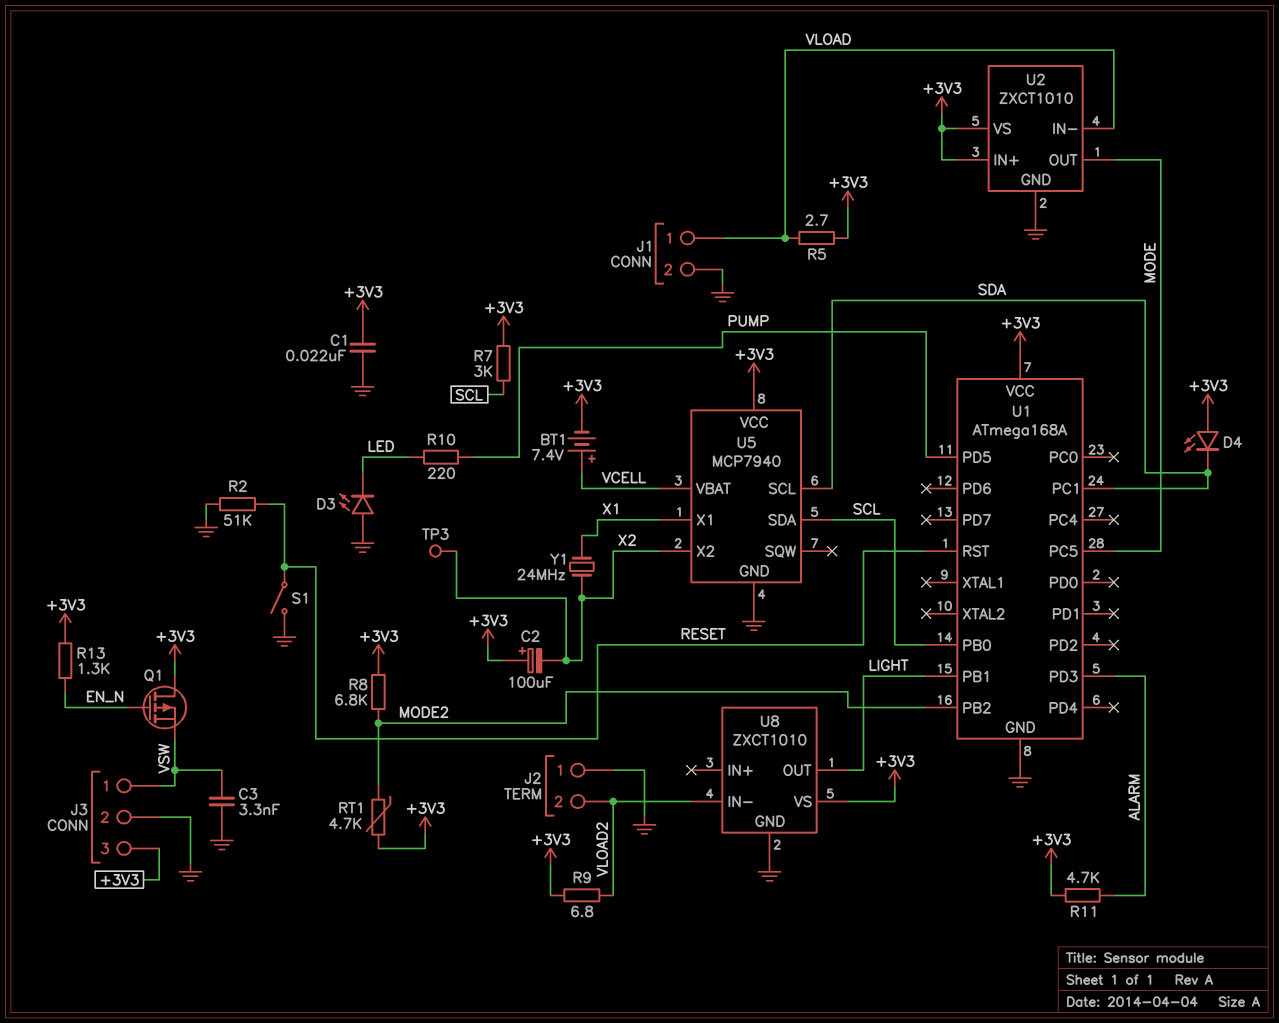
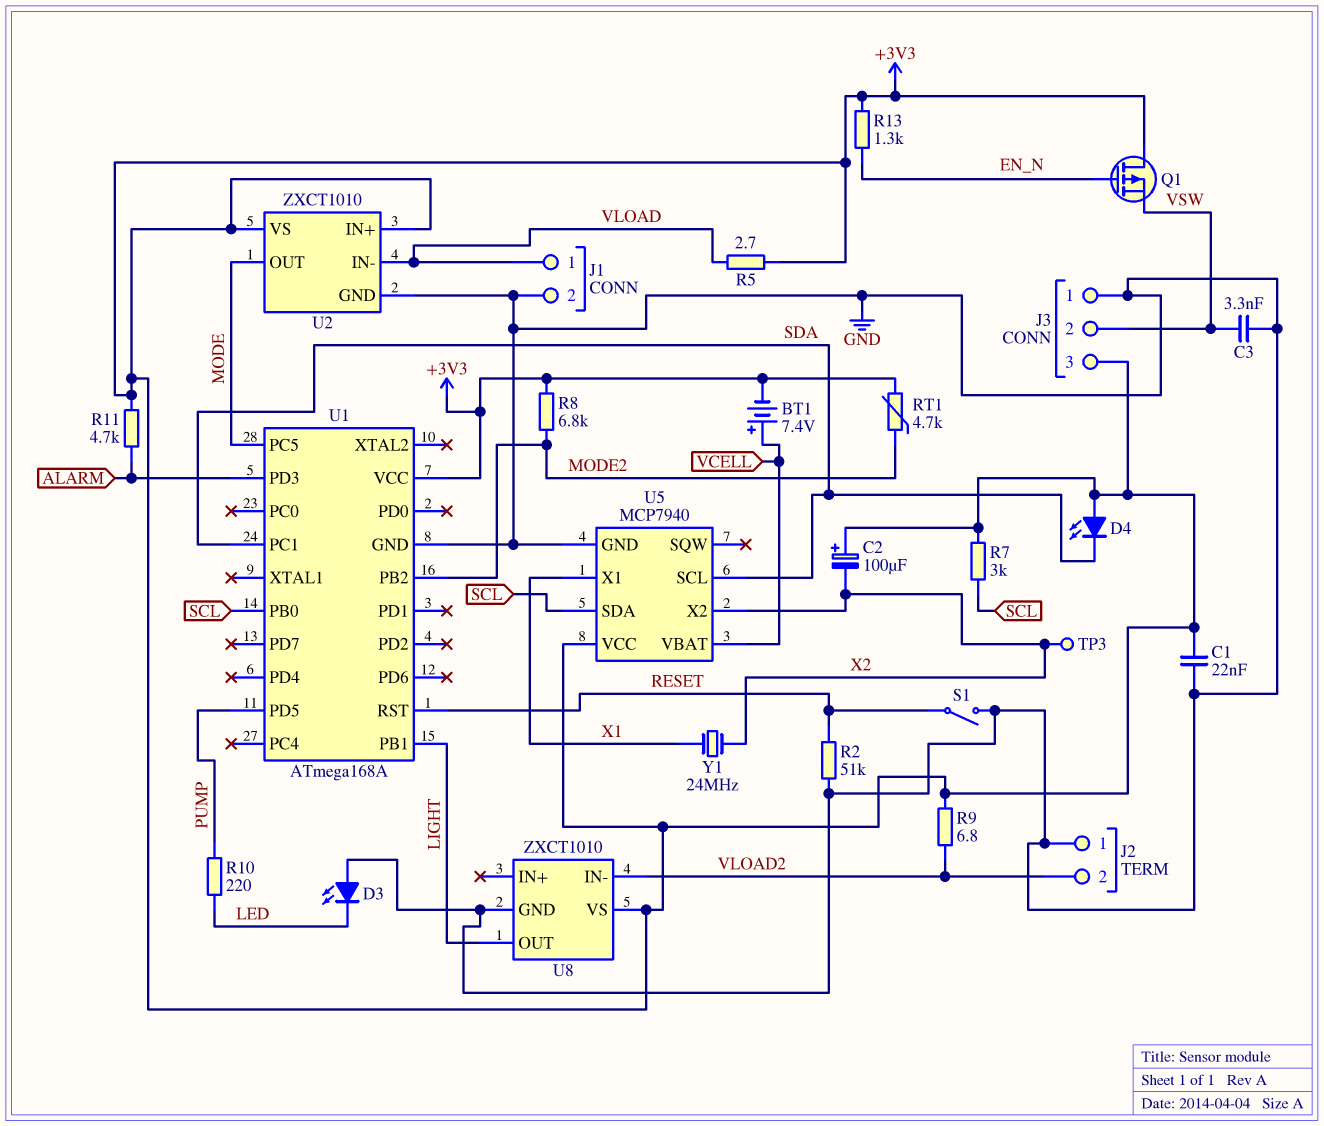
J3 pin 1: VSW -> GND
J3 pin 2: GND -> VSW

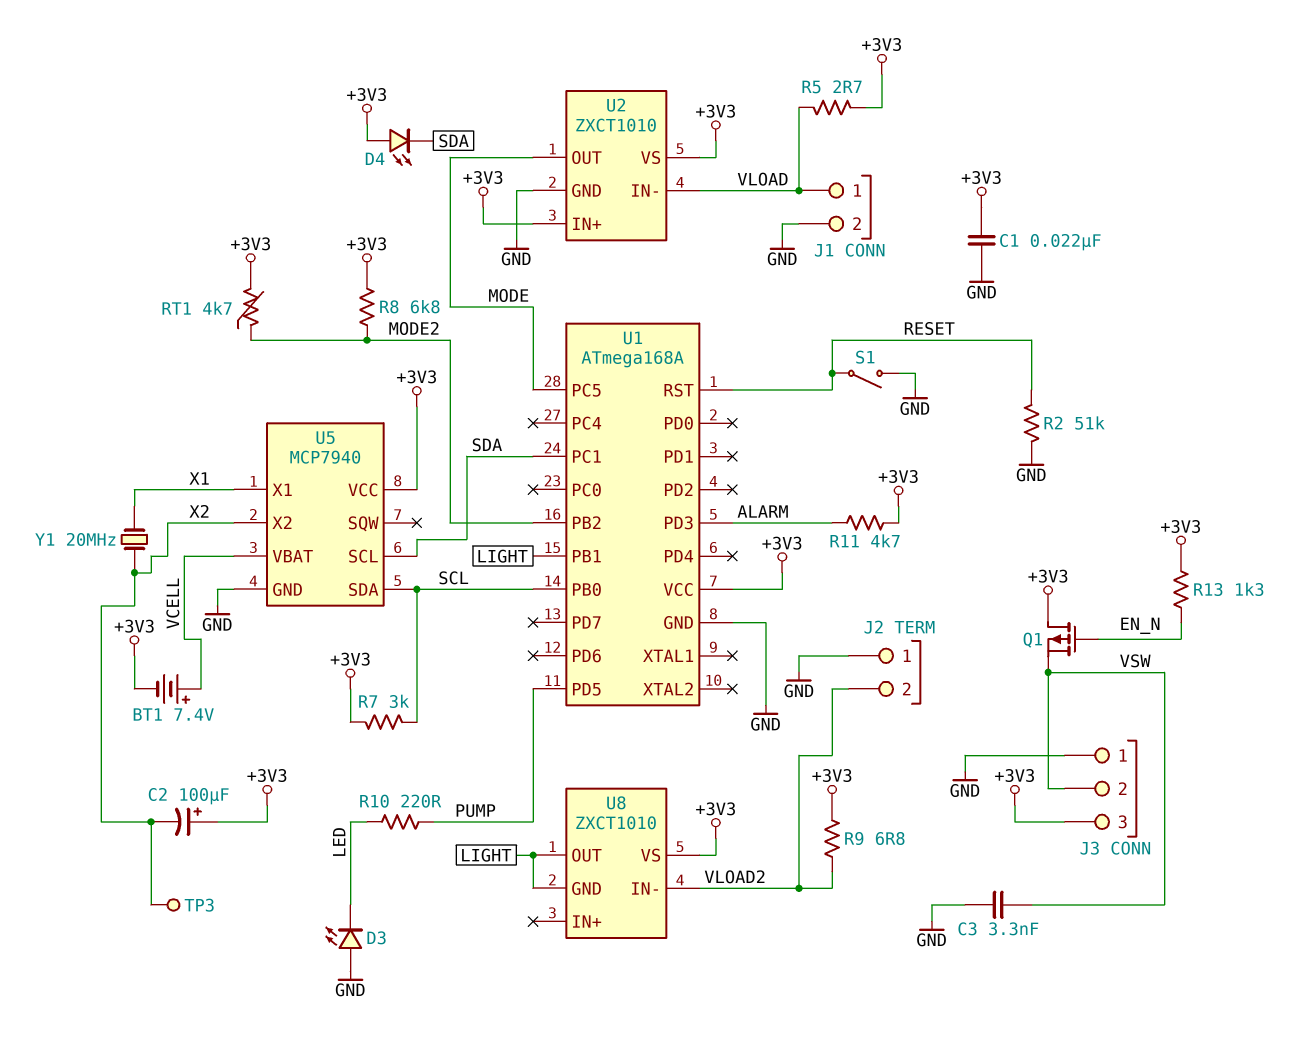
U8 pin GND: GND -> LIGHT
Y1: 24MHz (X1, X2) -> 20MHz (X1, X2)

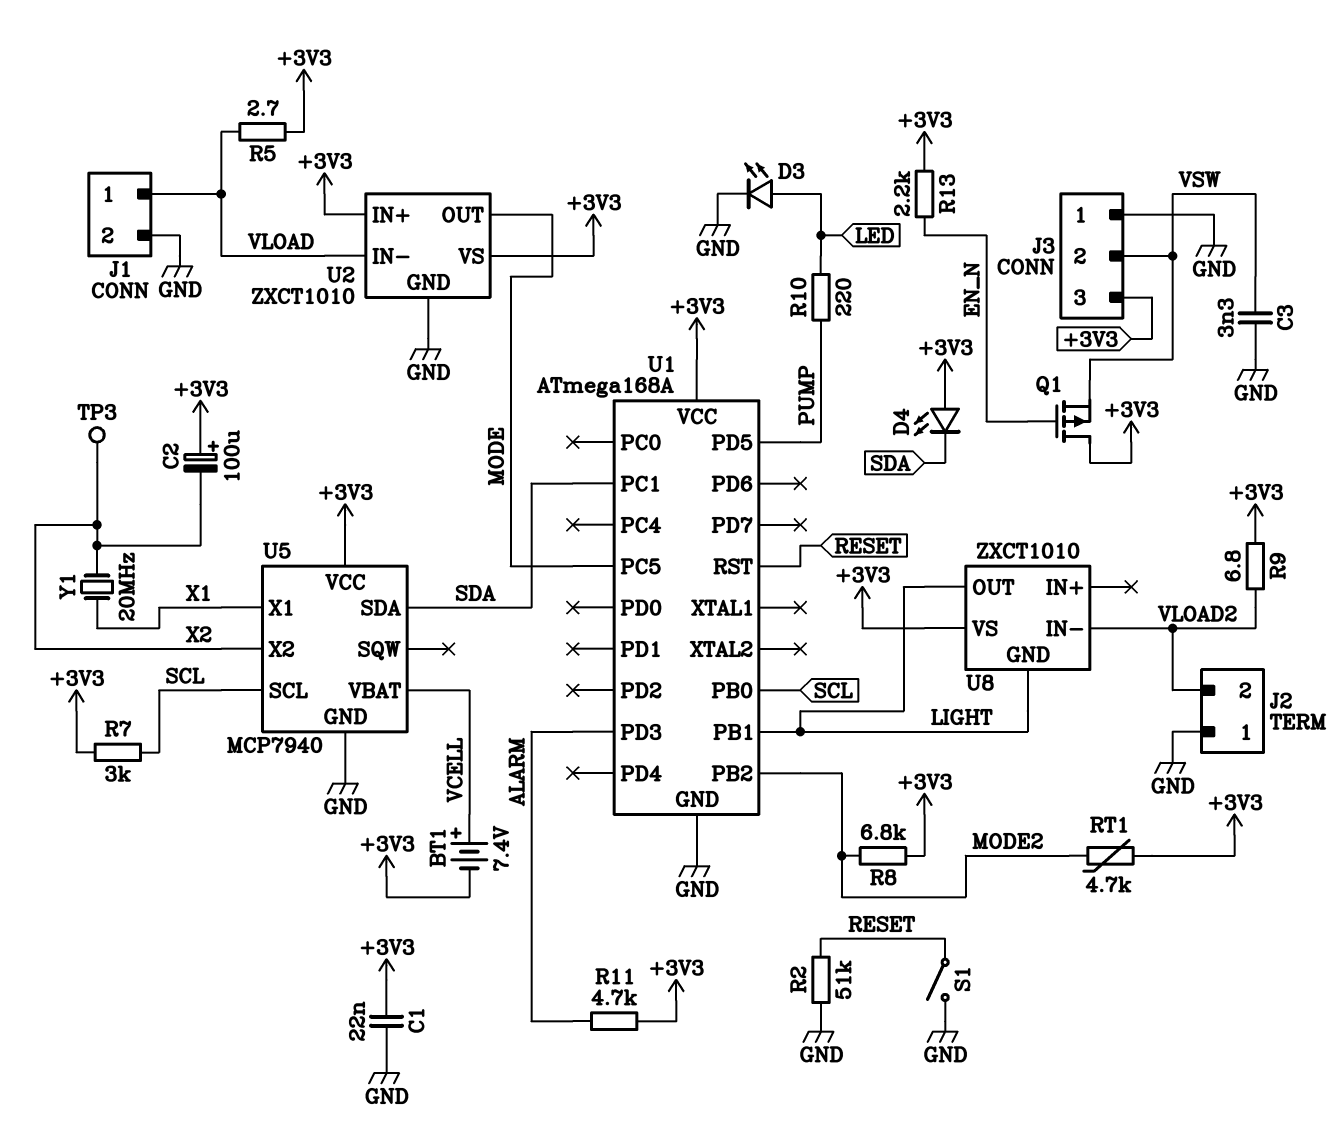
D3: LED (A GND, K LED) -> LED (A LED, K GND)
R13: 1.3k (+3V3, EN_N) -> 2.2k (+3V3, EN_N)
U5 pin SCL: SDA -> SCL
U5 pin SDA: SCL -> SDA

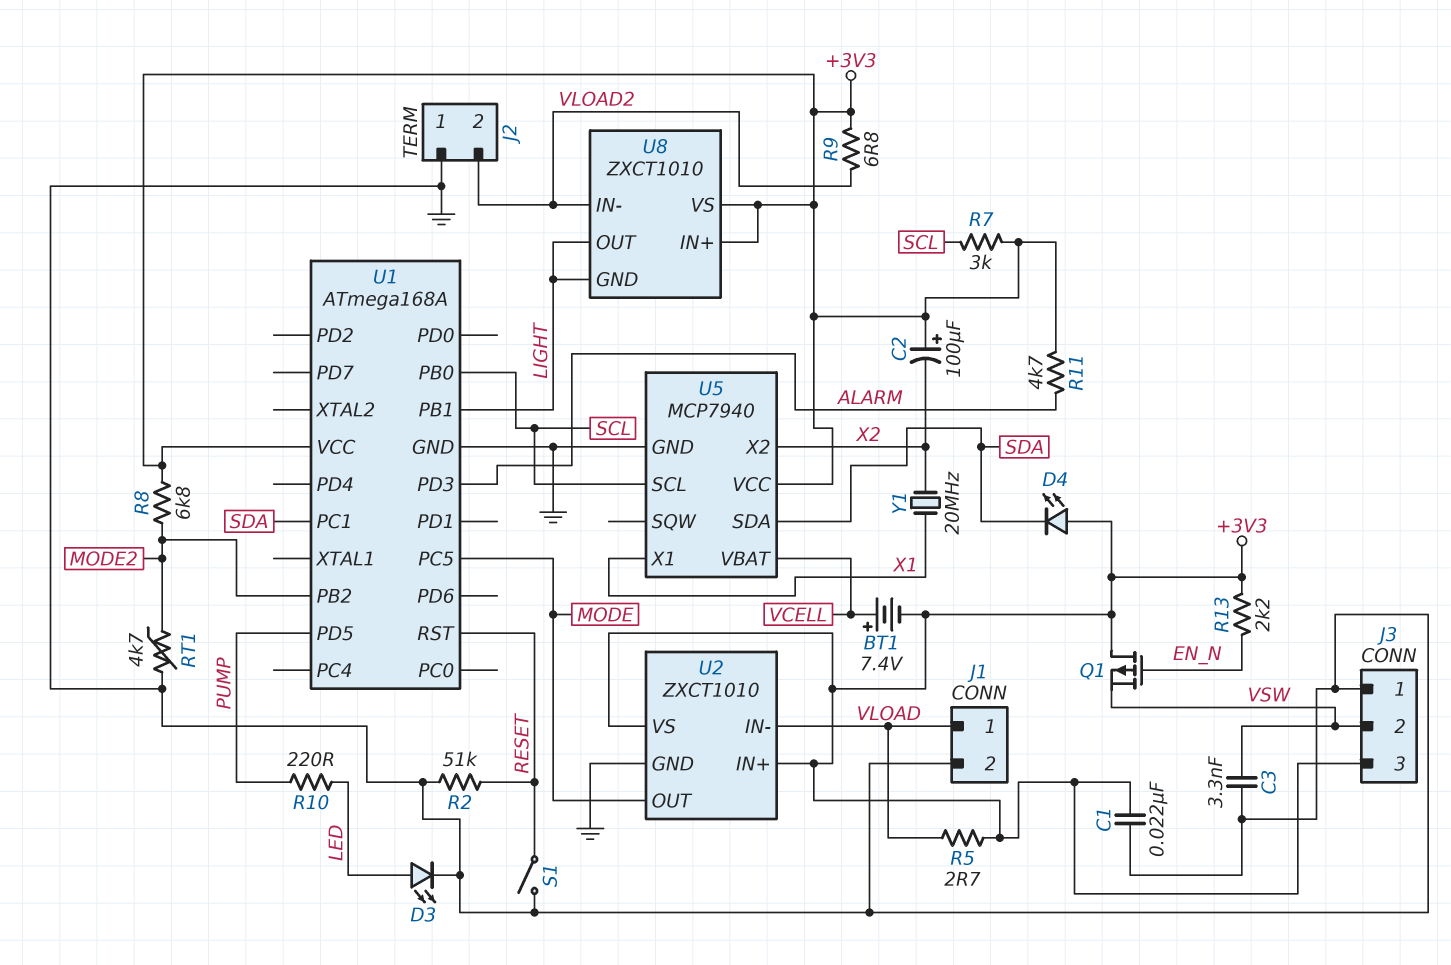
RT1: 4.7k (+3V3, MODE2) -> 4.7k (GND, MODE2)
TP3: test point (X2) -> none
U8 pin IN+: none -> +3V3

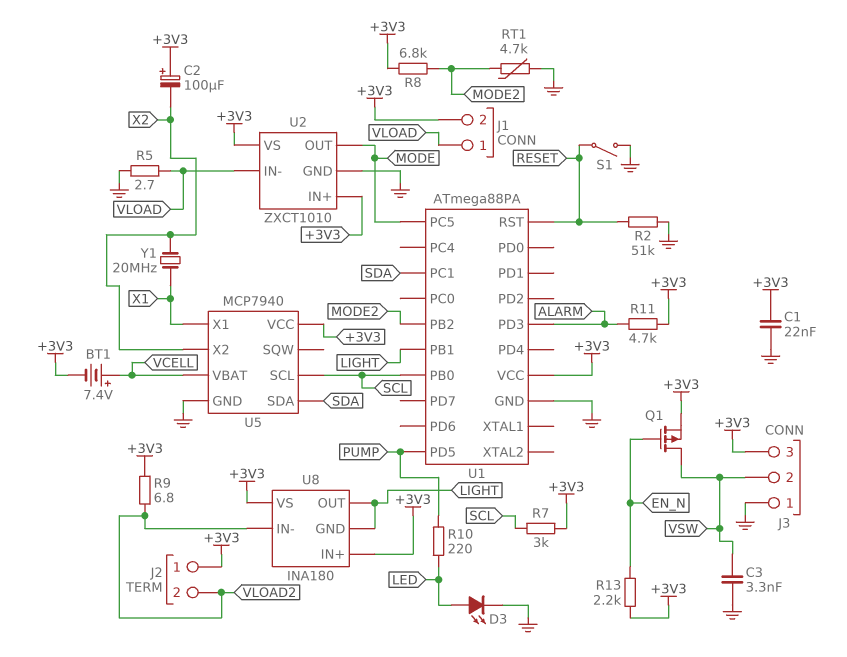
D4: LED (A +3V3, K SDA) -> none
J1 pin 2: GND -> +3V3
J2 pin 1: GND -> +3V3
Q1: PMOS (G EN_N, D +3V3, S VSW) -> PMOS (G EN_N, D VSW, S +3V3)
R5: 2.7 (+3V3, VLOAD) -> 2.7 (GND, VLOAD)
U1: ATmega168A -> ATmega88PA
U8: ZXCT1010 -> INA180

